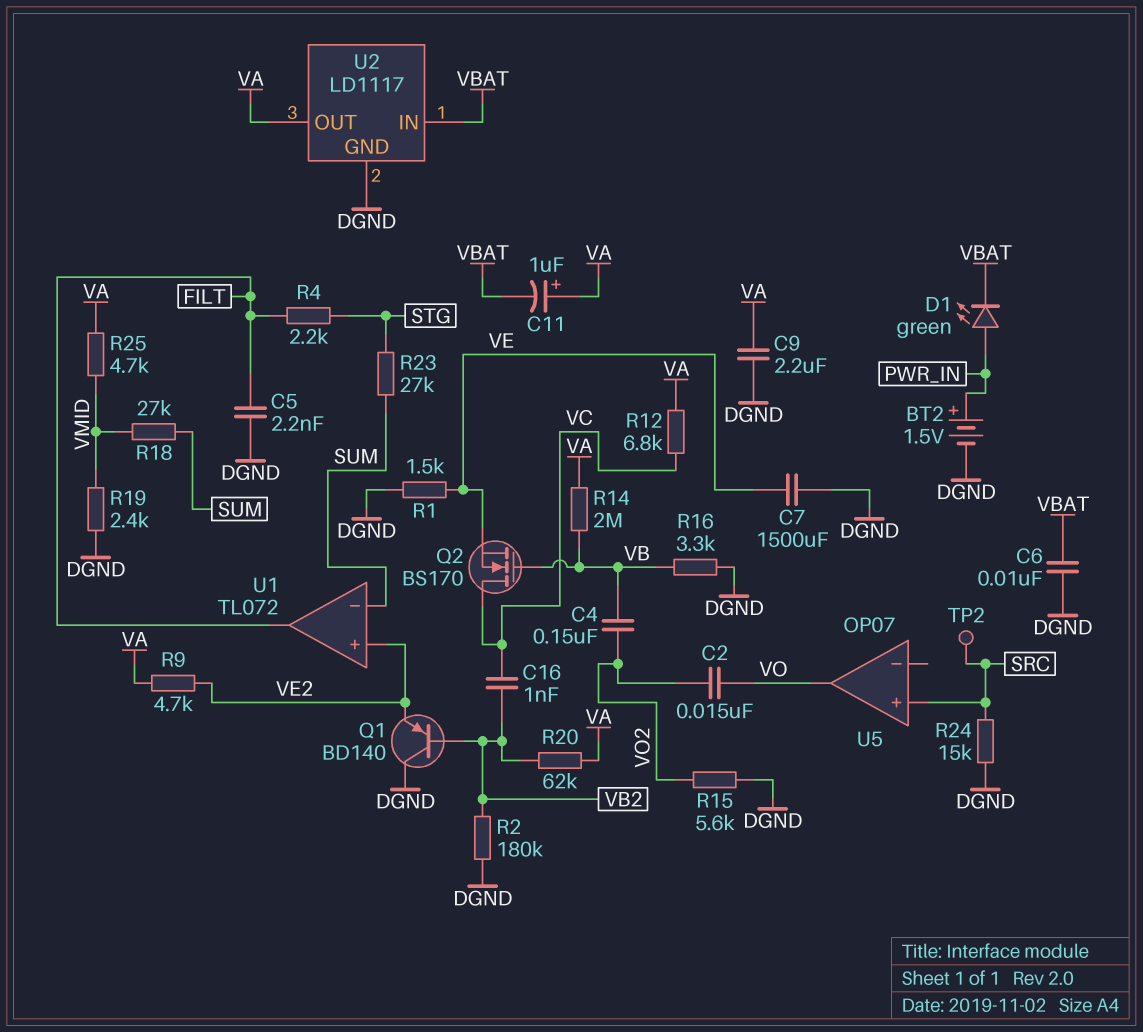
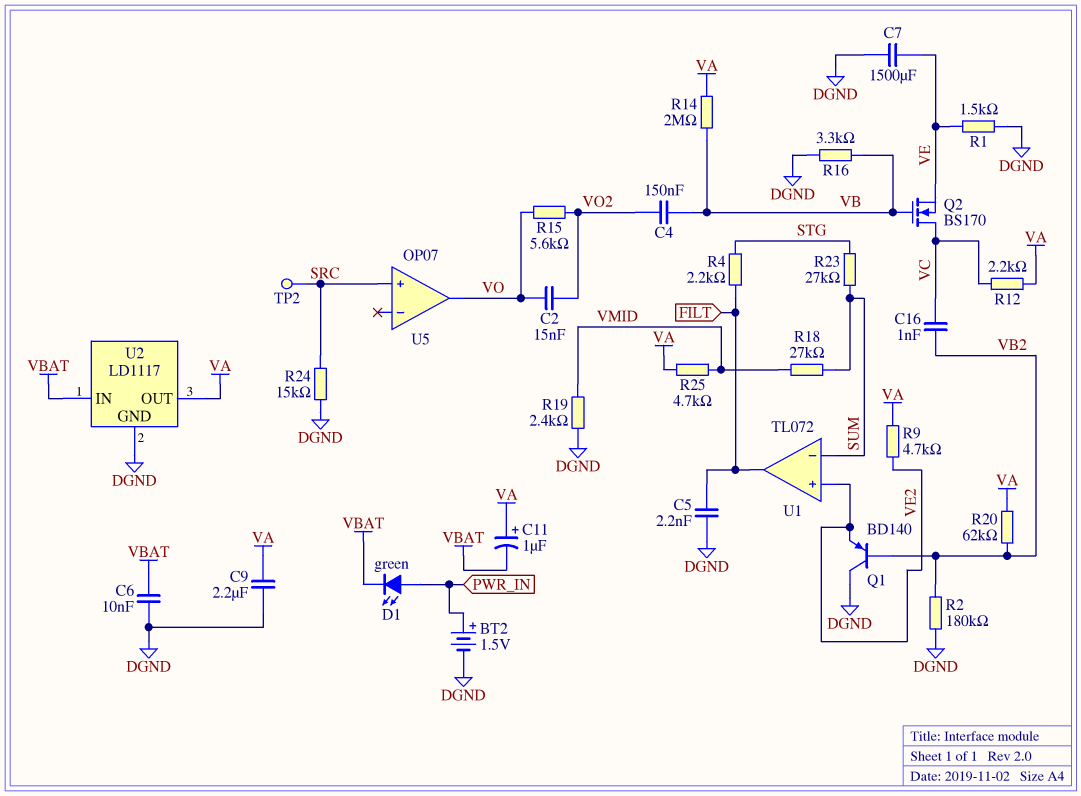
R12: 6.8k (VA, VC) -> 2.2k (VA, VC)
R15: 5.6k (DGND, VO2) -> 5.6k (VO, VO2)

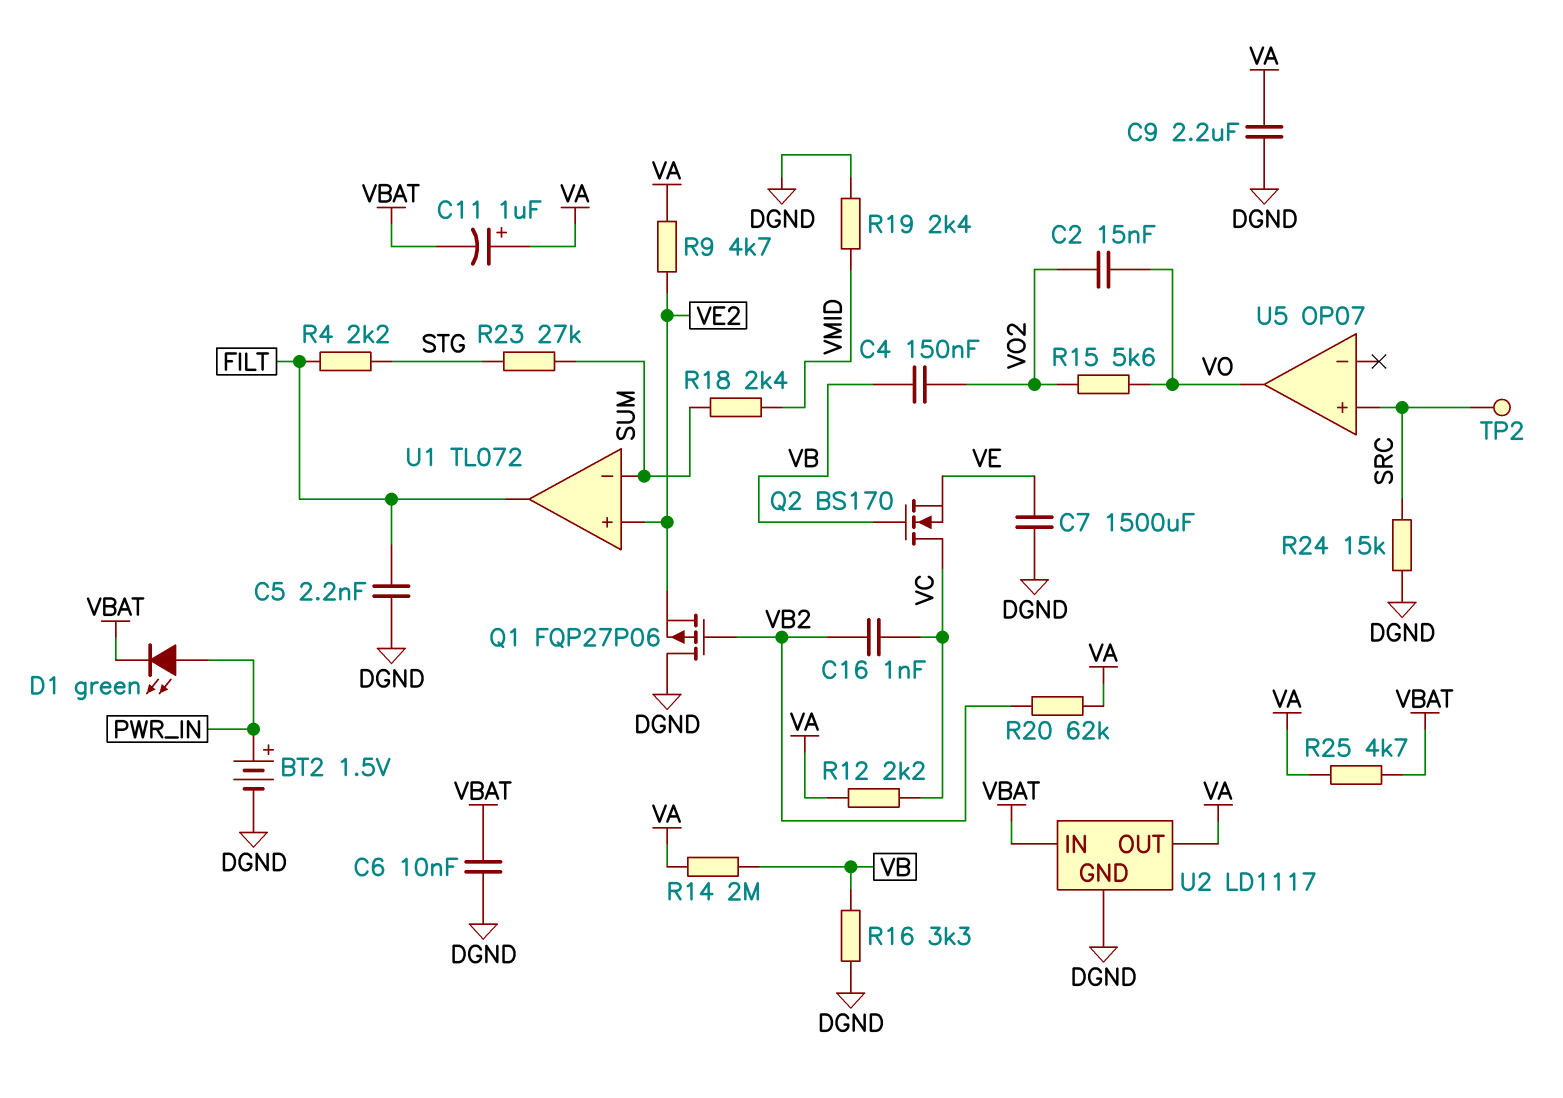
Q1: PNP BD140 (B VB2, C DGND, E VE2) -> PMOS FQP27P06 (G VB2, D DGND, S VE2)
R1: 1.5k (DGND, VE) -> none
R2: 180k (DGND, VB2) -> none
R18: 27k (SUM, VMID) -> 2.4k (SUM, VMID)
R25: 4.7k (VA, VMID) -> 4.7k (VA, VBAT)

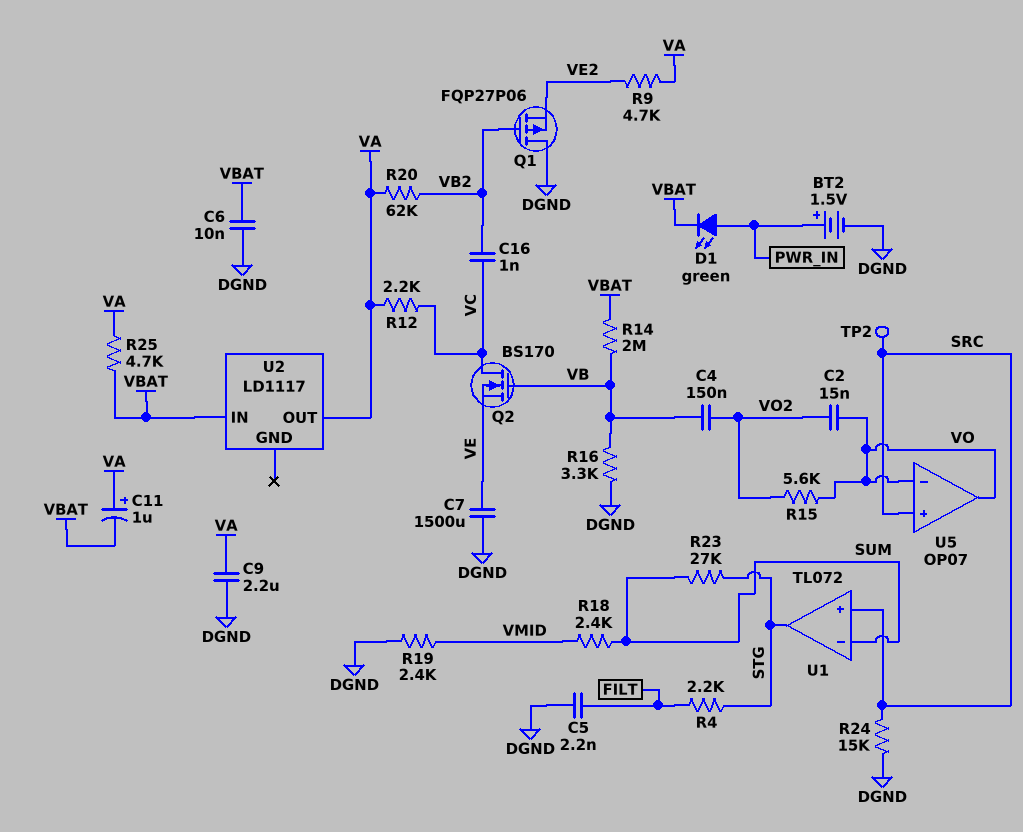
R14: 2M (VA, VB) -> 2M (VB, VBAT)
U1 pin in+: VE2 -> SRC
U1 pin out: FILT -> STG
U2 pin GND: DGND -> none
U5 pin in-: none -> VO

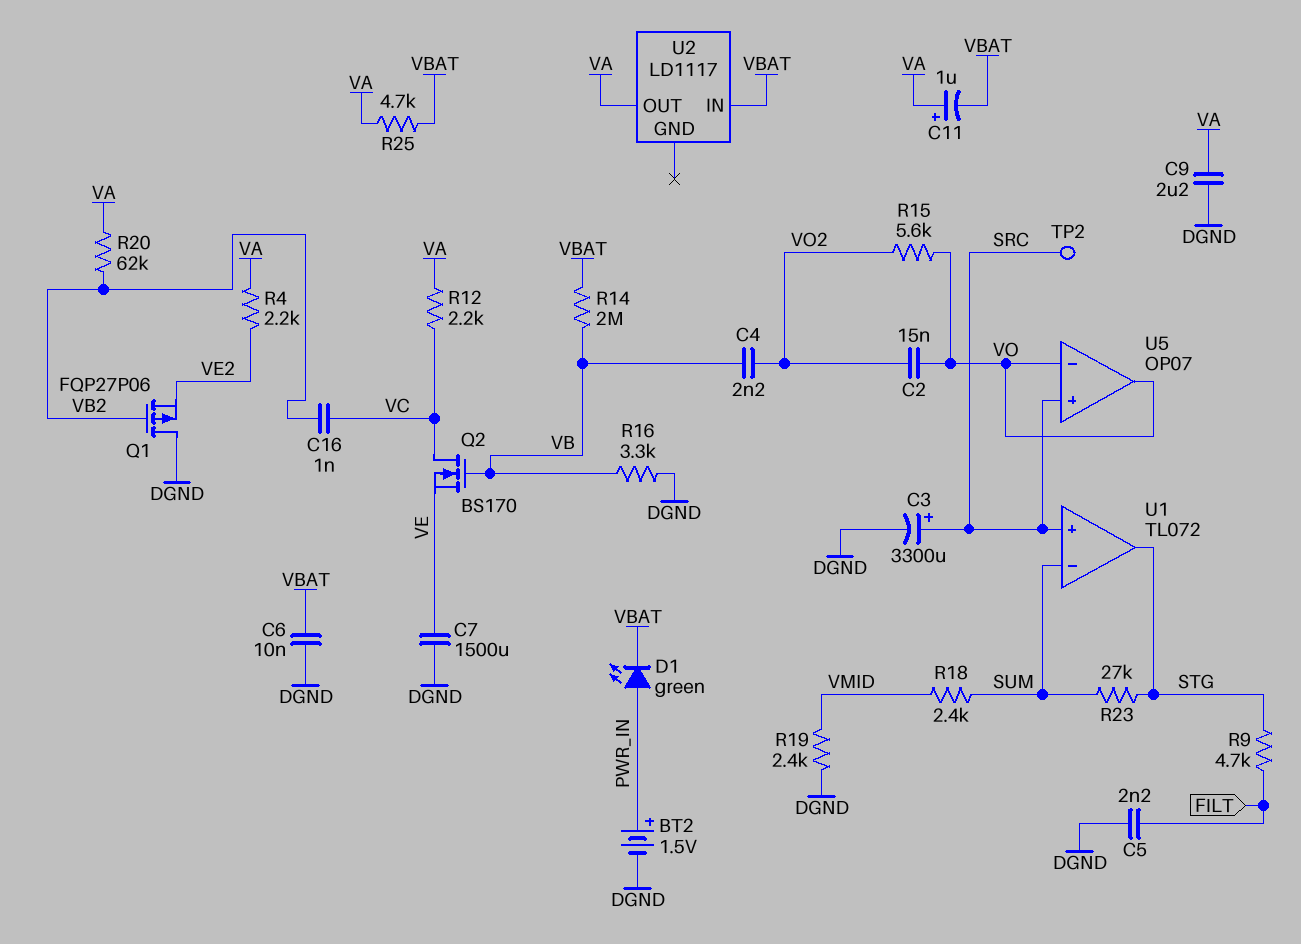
C3: none -> 3300uF (plus SRC, minus DGND)
C4: 150nF (VB, VO2) -> 2.2nF (VB, VO2)
R4: 2.2k (FILT, STG) -> 2.2k (VA, VE2)
R9: 4.7k (VA, VE2) -> 4.7k (FILT, STG)
R24: 15k (DGND, SRC) -> none

